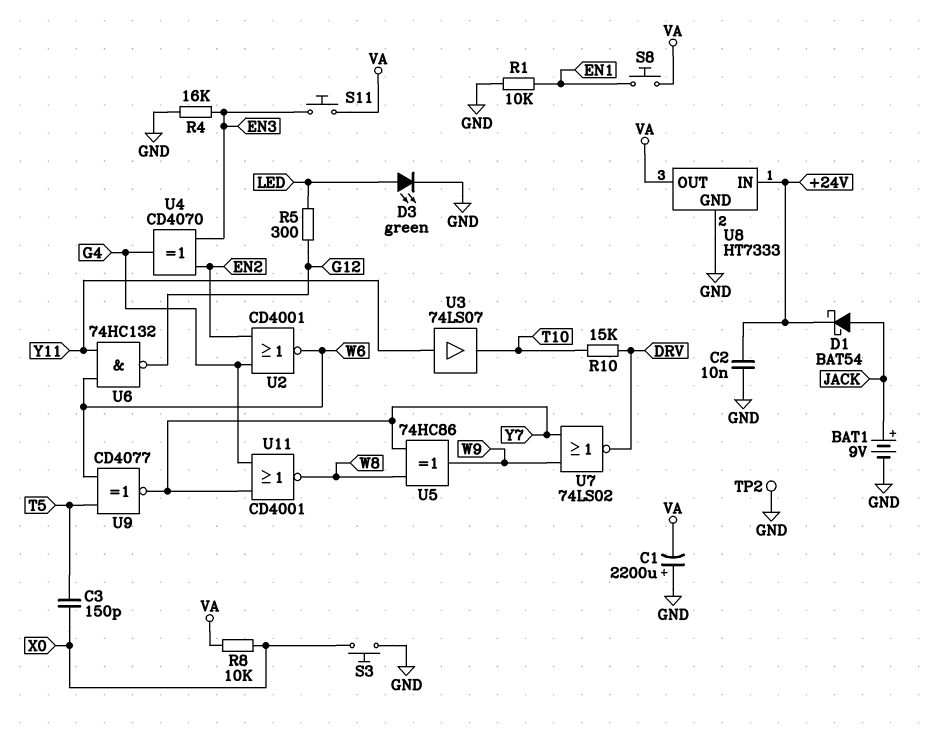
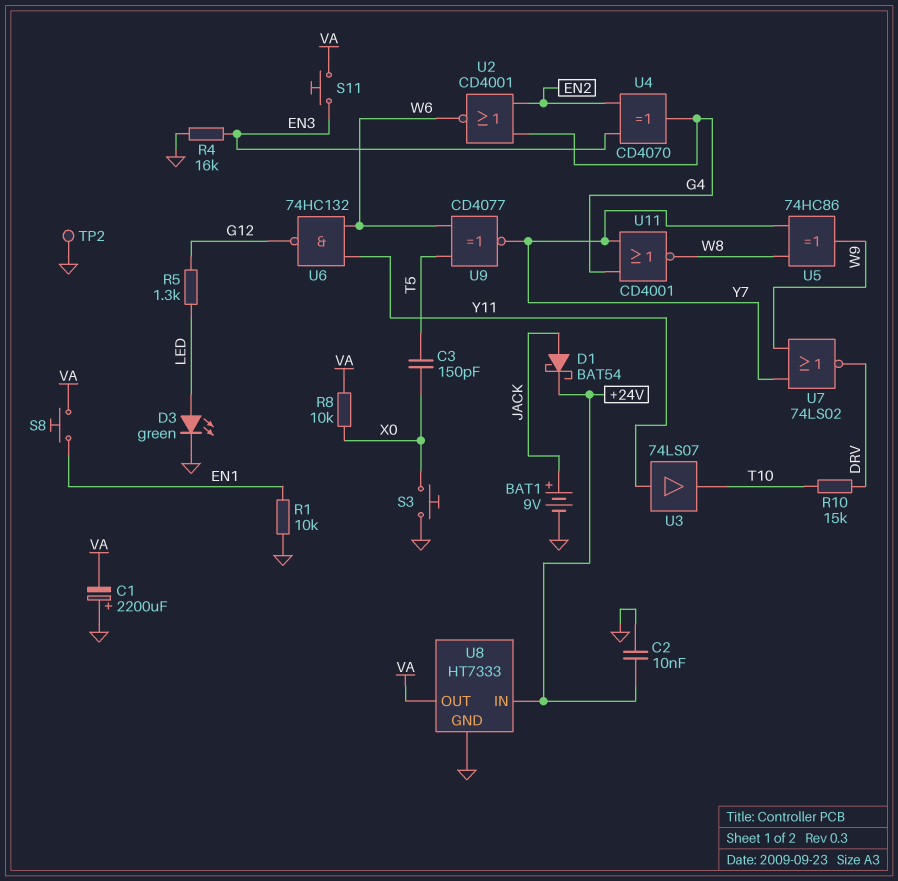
R5: 300 (G12, LED) -> 1.3k (G12, LED)

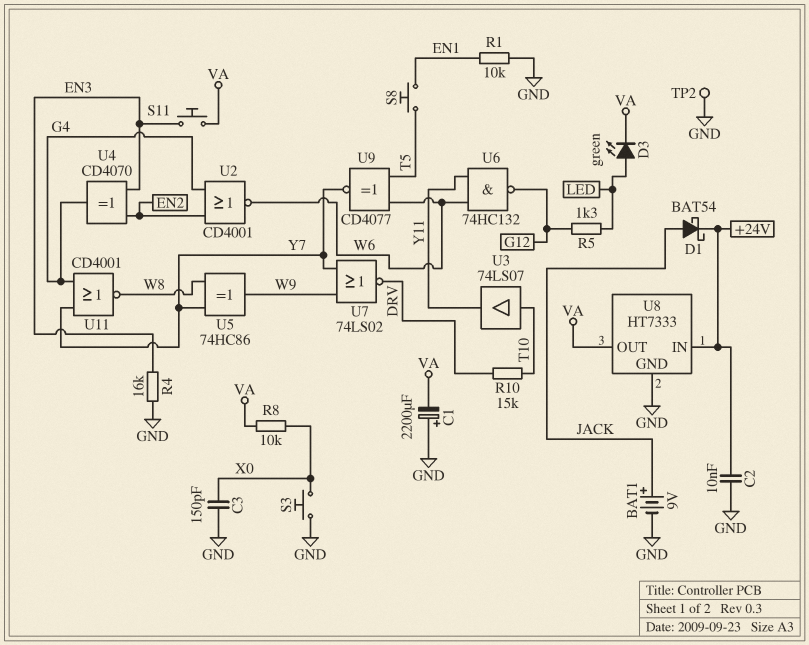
C3: 150pF (T5, X0) -> 150pF (GND, X0)
D3: LED green (A LED, K GND) -> LED green (A LED, K VA)
S8: button (EN1, VA) -> button (EN1, T5)
U3: buffer 74LS07 (in Y11, out T10) -> buffer 74LS07 (in T10, out Y11)

